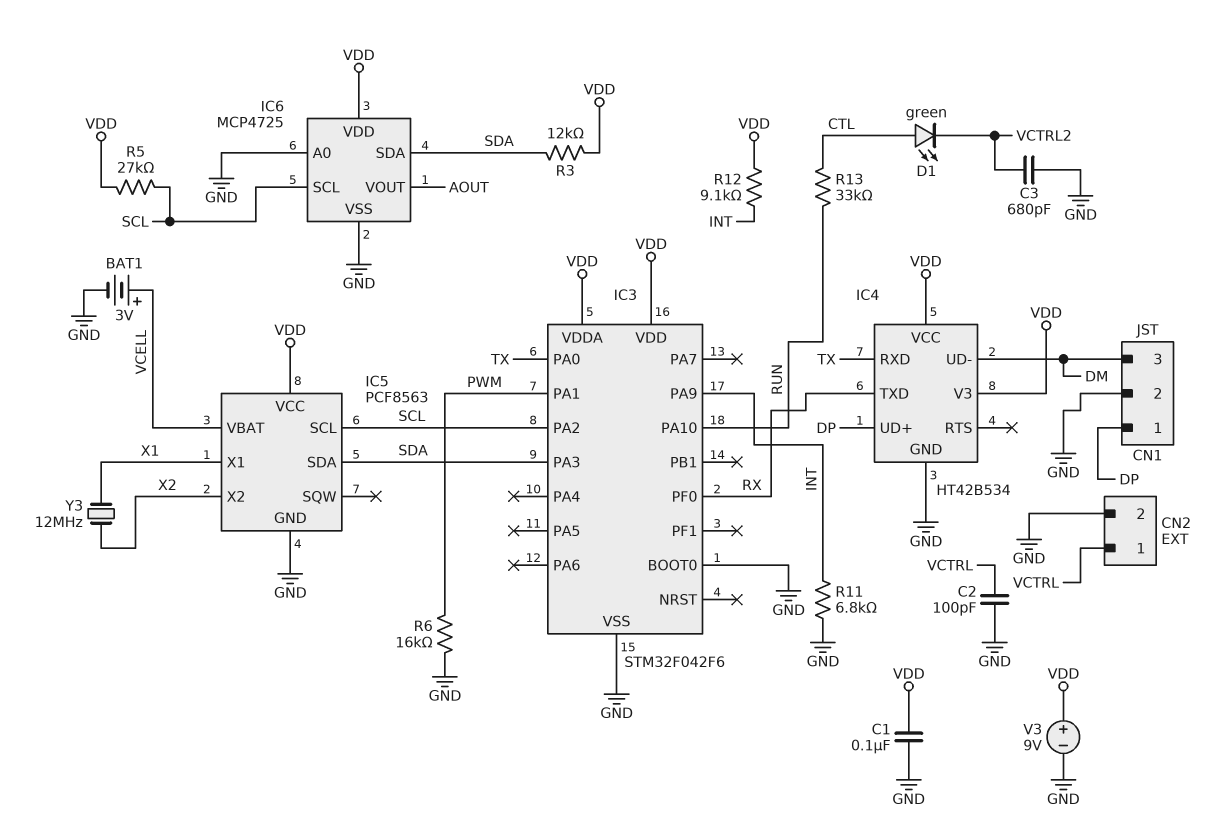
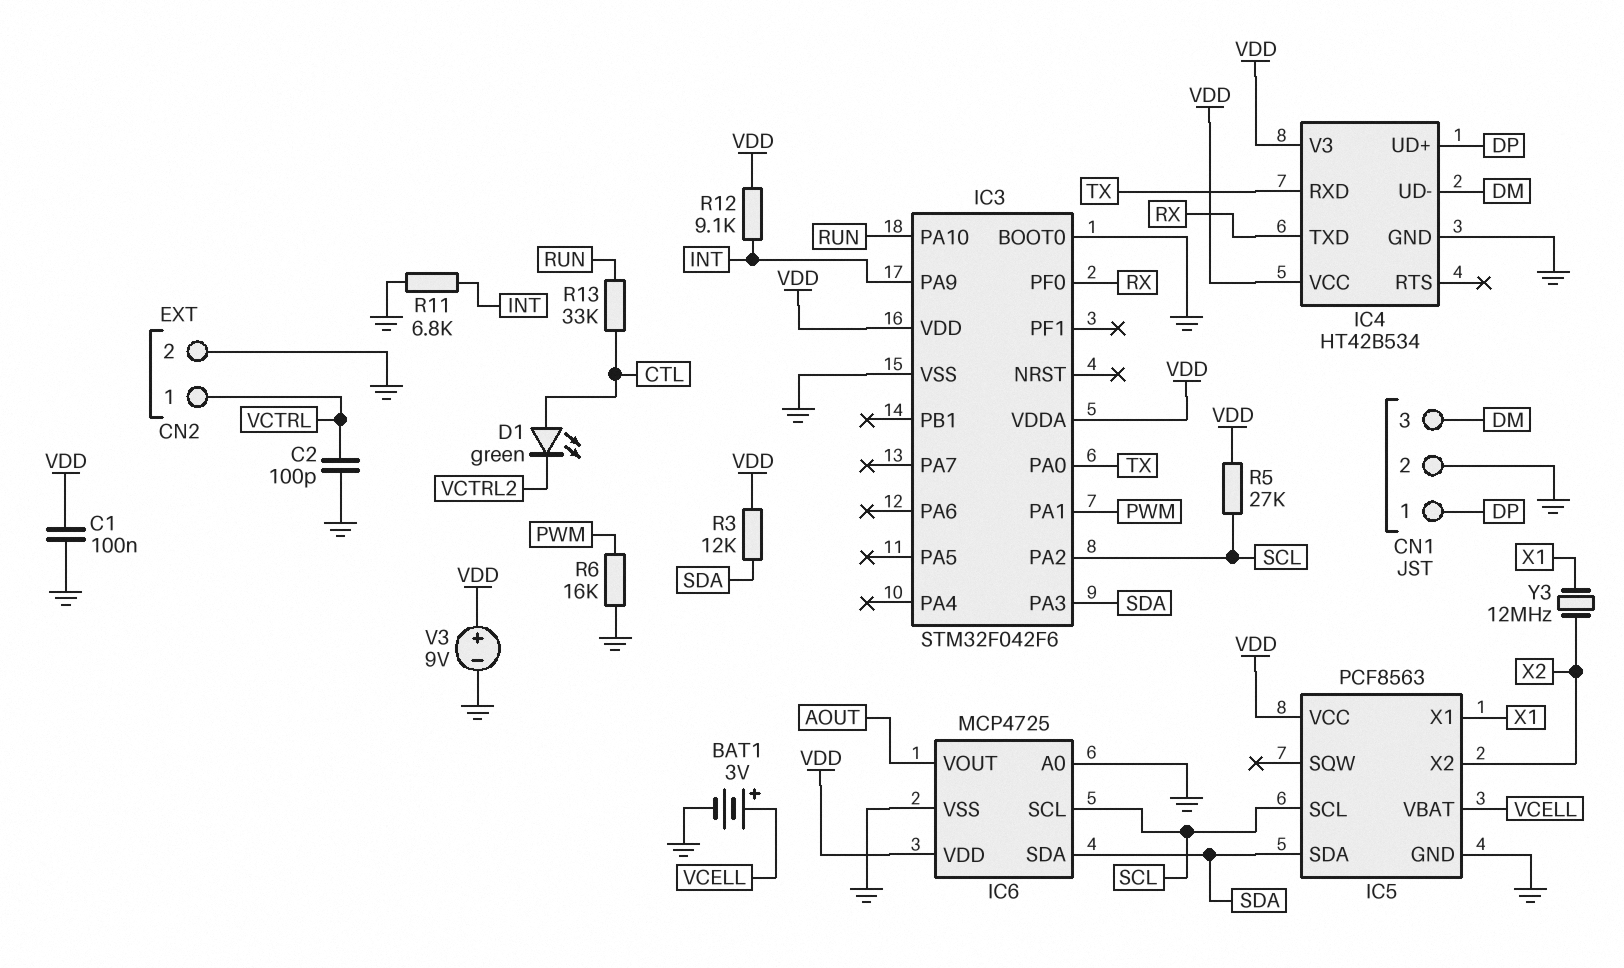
C3: 680pF (GND, VCTRL2) -> none

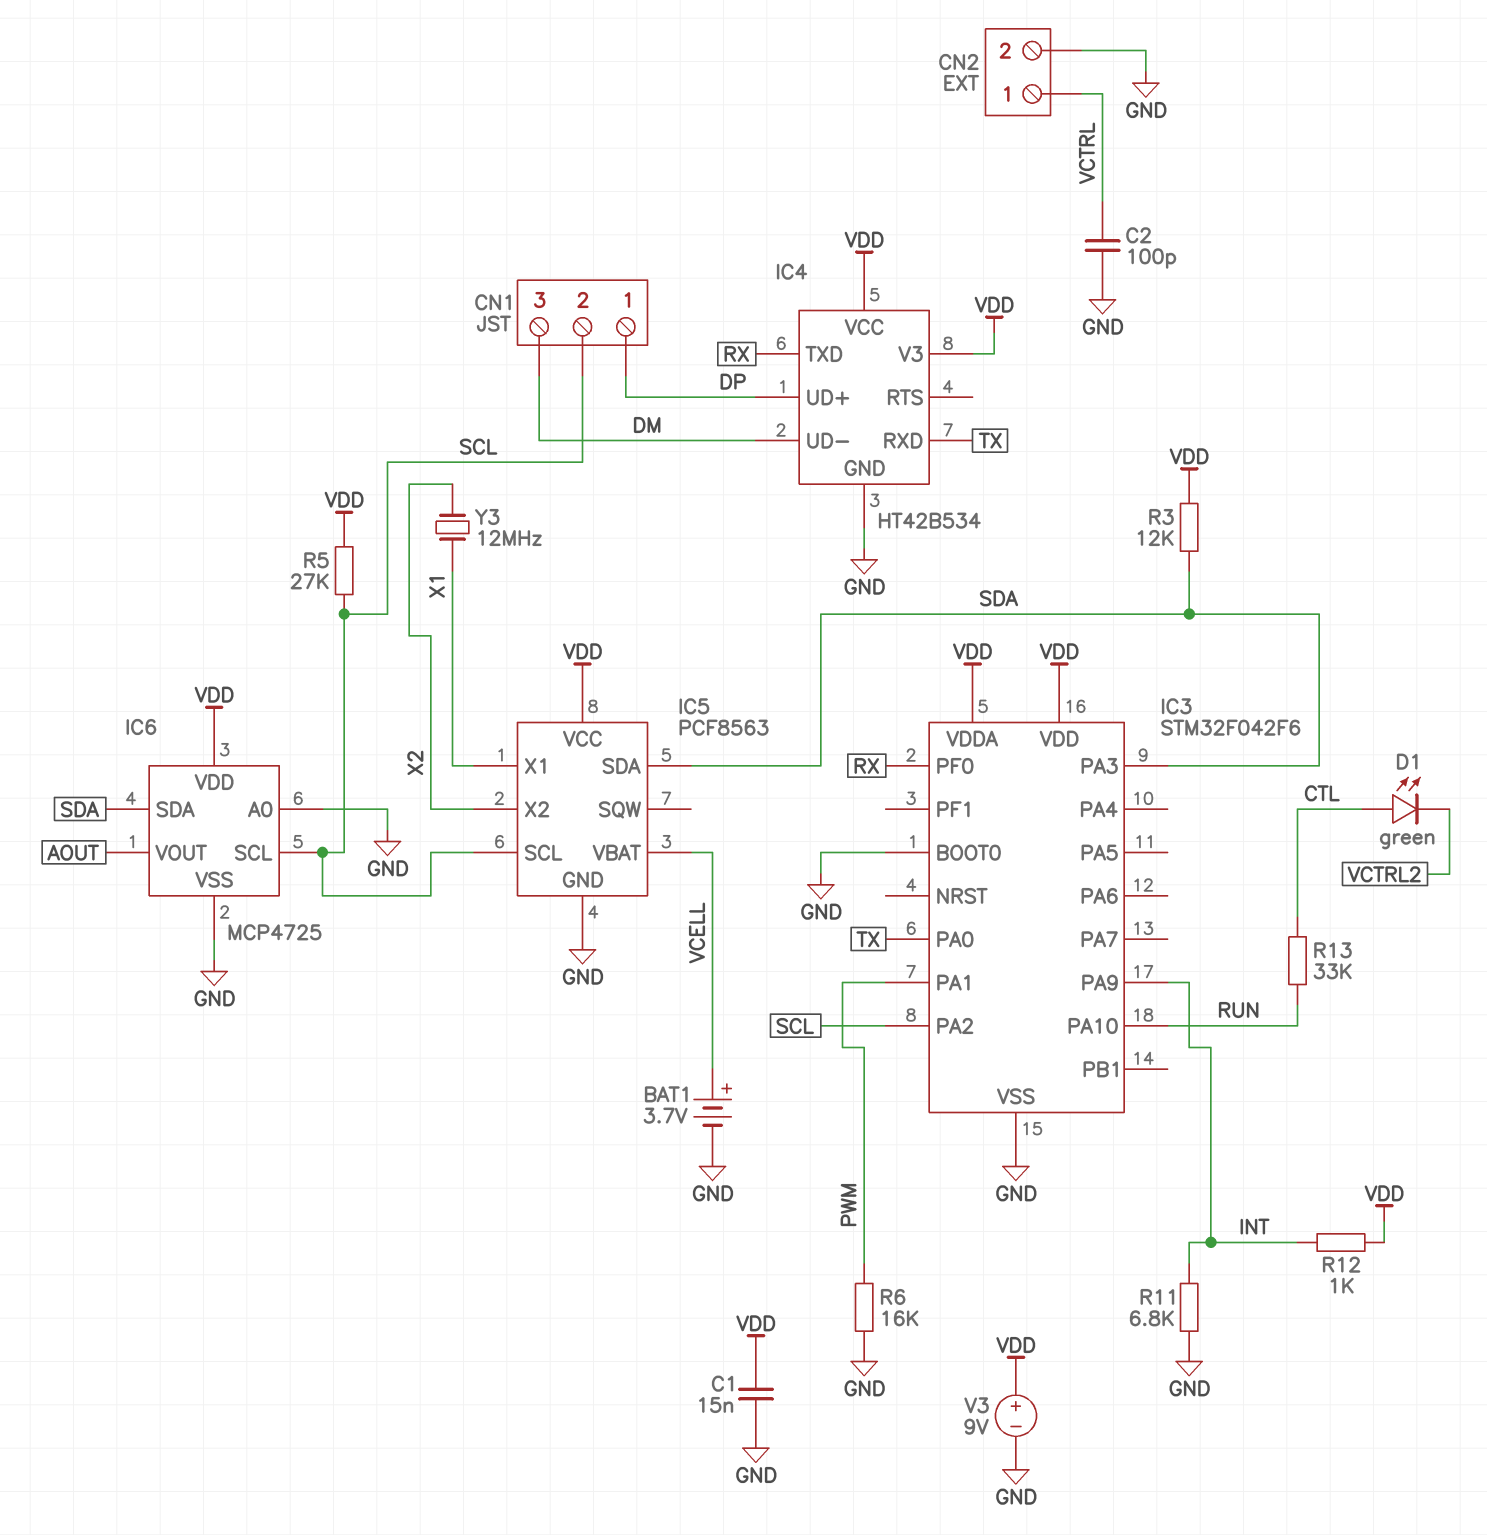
BAT1: 3V (plus VCELL, minus GND) -> 3.7V (plus VCELL, minus GND)
C1: 100nF (GND, VDD) -> 15nF (GND, VDD)
CN1 pin 2: GND -> SCL
R12: 9.1k (INT, VDD) -> 1k (INT, VDD)

